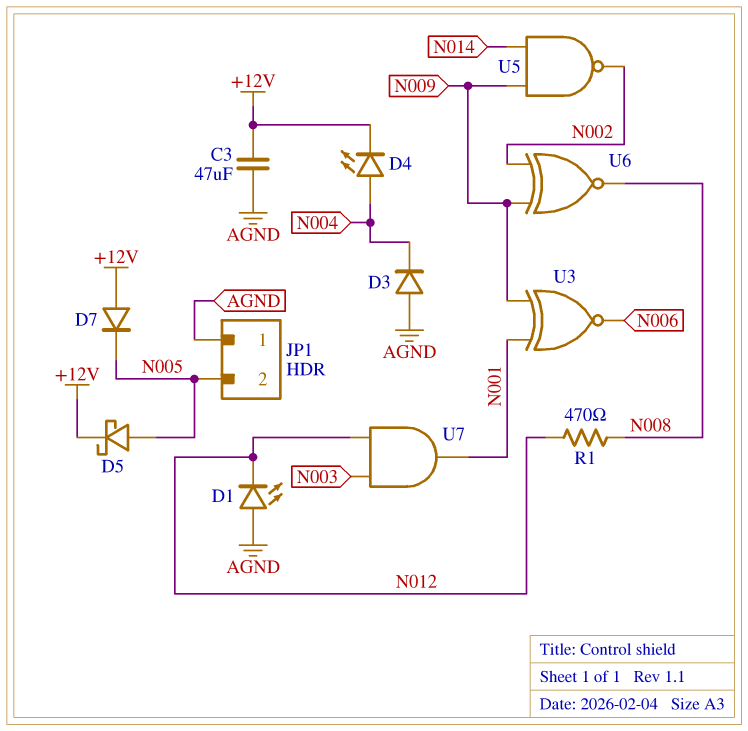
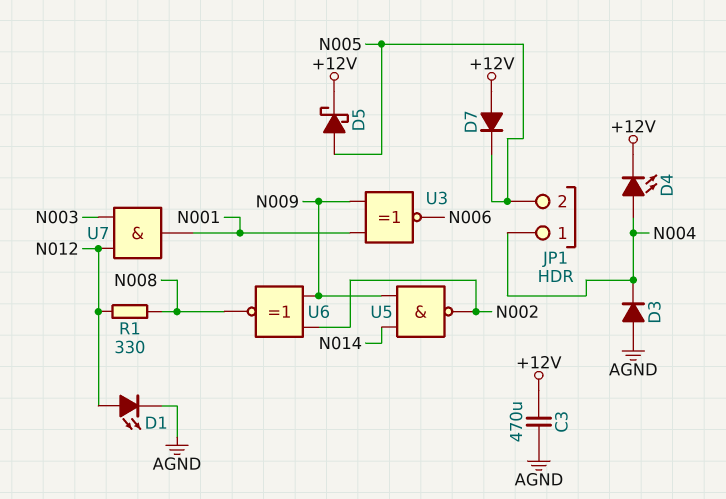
C3: 47uF (+12V, AGND) -> 470uF (+12V, AGND)
D1: LED (A AGND, K N012) -> LED (A N012, K AGND)
JP1 pin 1: AGND -> N004
R1: 470 (N008, N012) -> 330 (N008, N012)

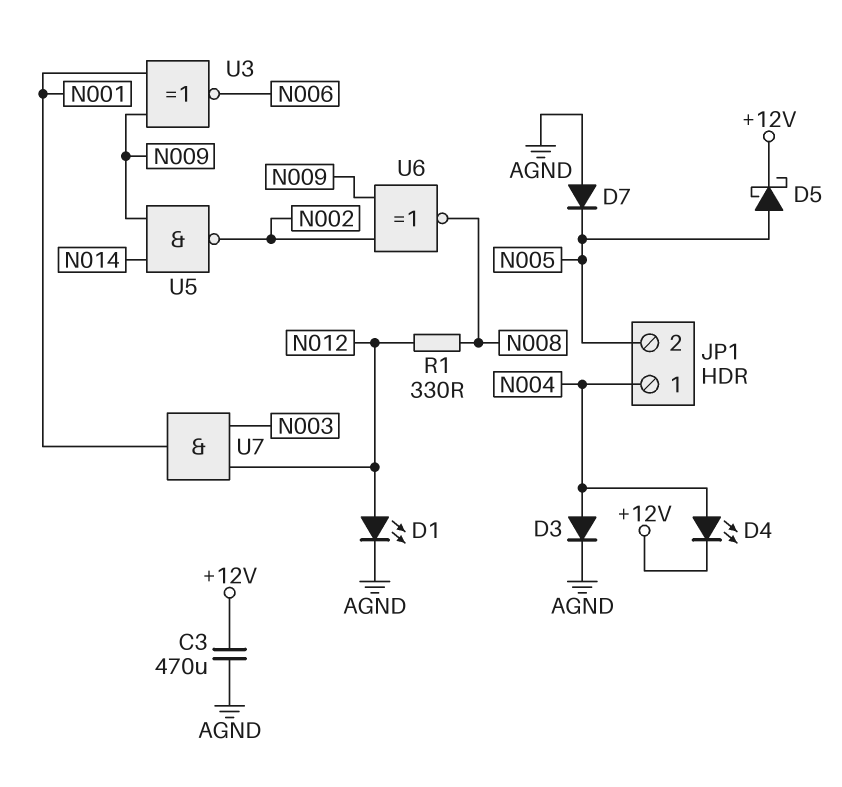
D3: diode (A AGND, K N004) -> diode (A N004, K AGND)
D7: diode (A +12V, K N005) -> diode (A AGND, K N005)

